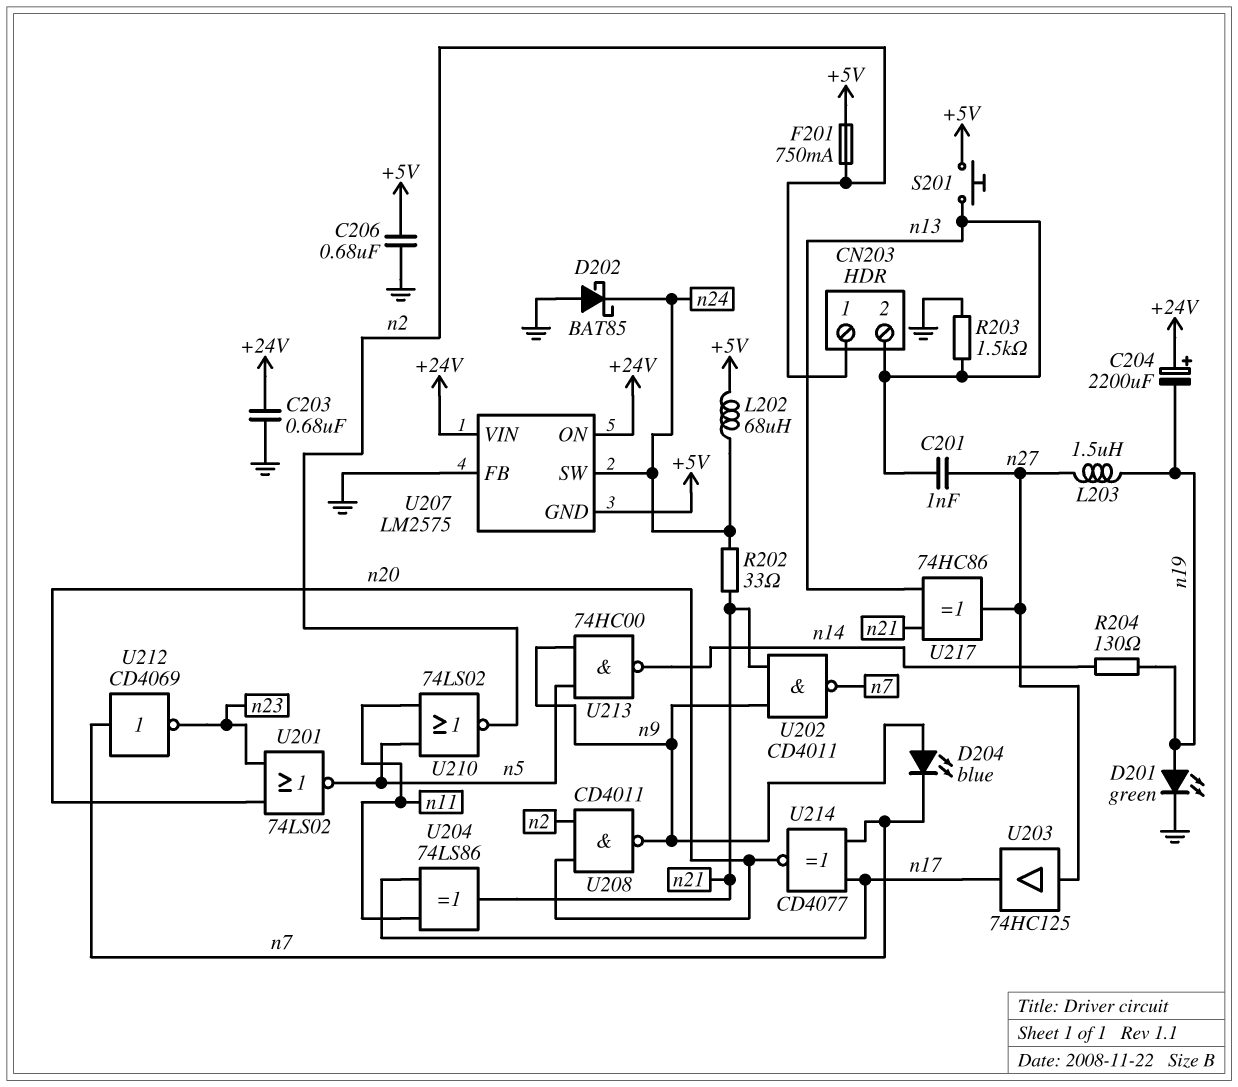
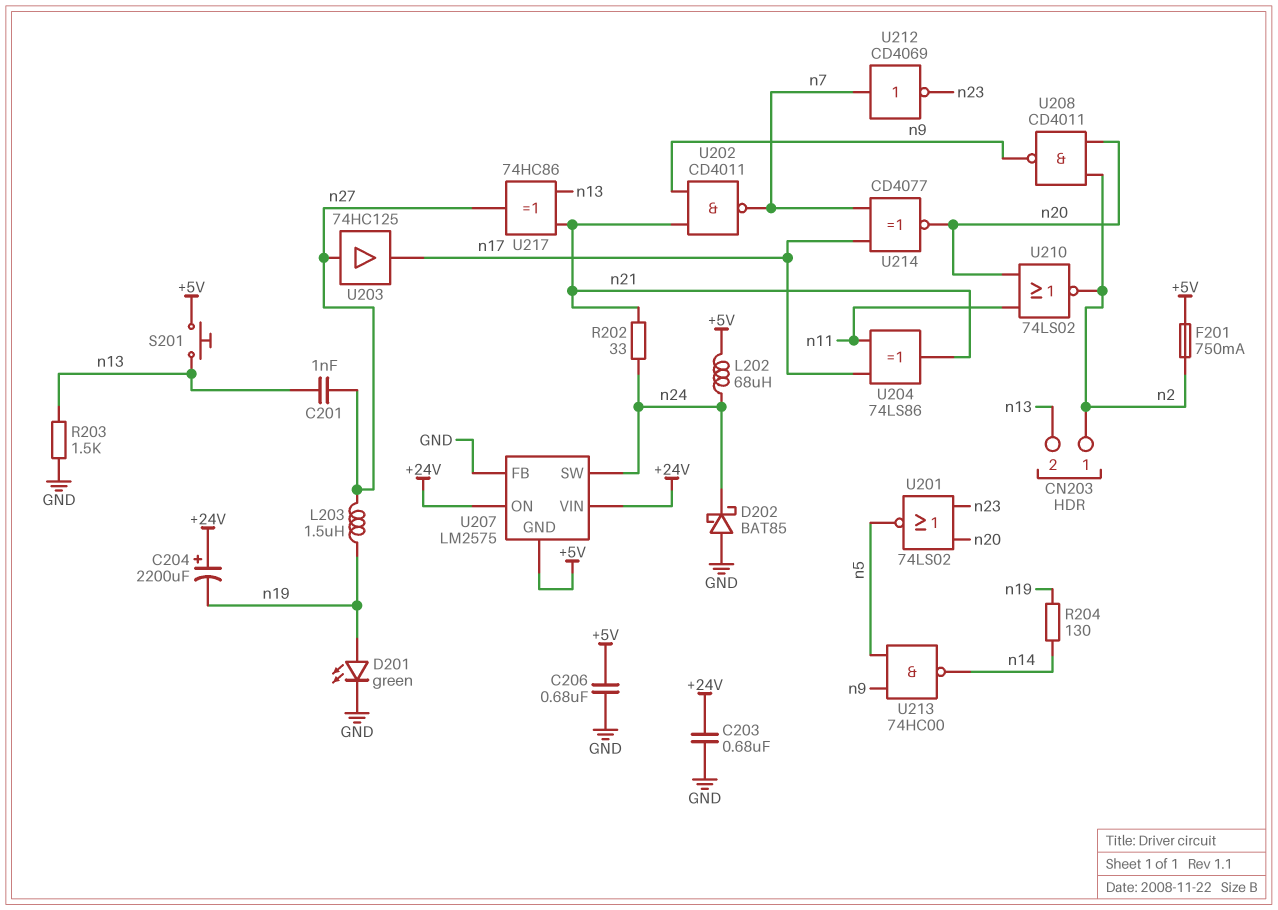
D204: LED blue (A n9, K n7) -> none
U210: NOR 74LS02 (in n5, in n11, out n2) -> NOR 74LS02 (in n11, in n20, out n2)

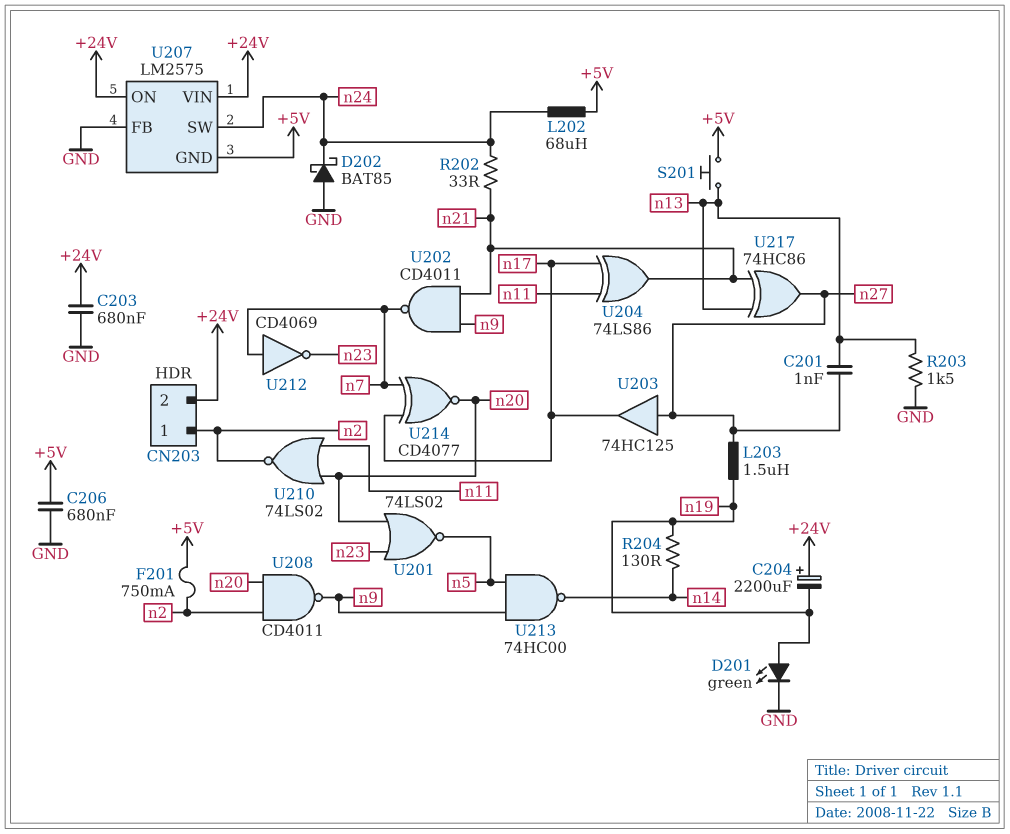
CN203 pin 2: n13 -> +24V

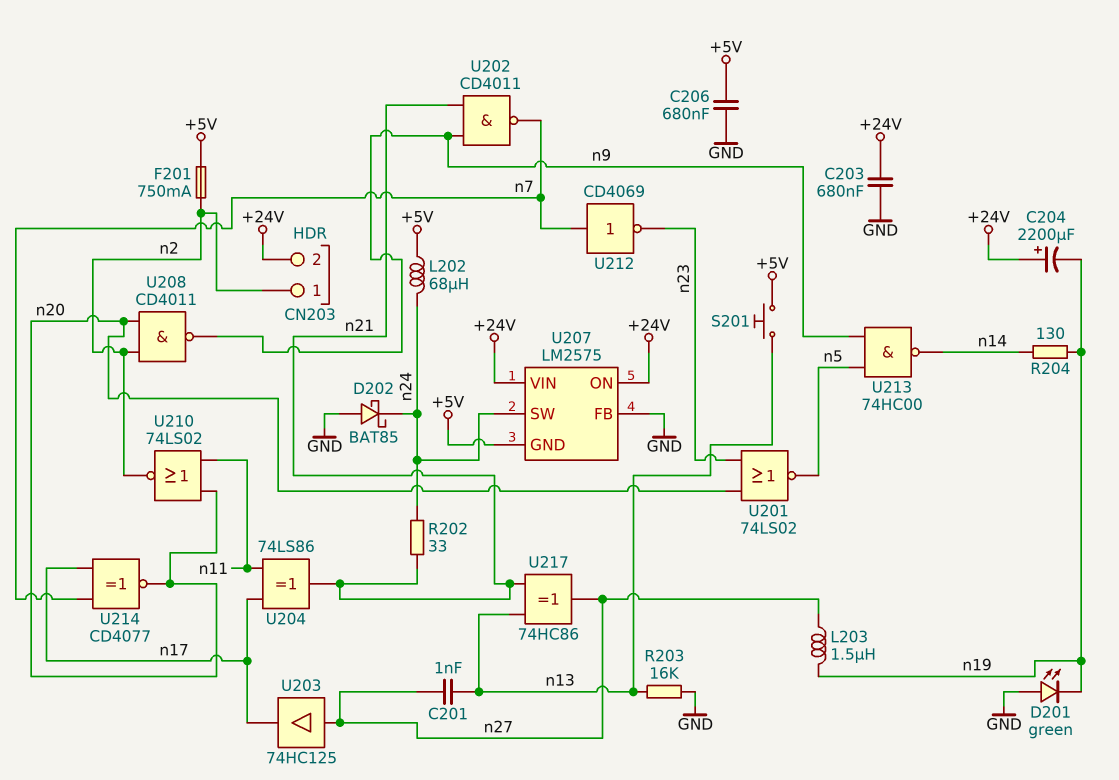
D201: LED green (A n19, K GND) -> LED green (A GND, K n19)
R203: 1.5k (GND, n13) -> 16k (GND, n13)

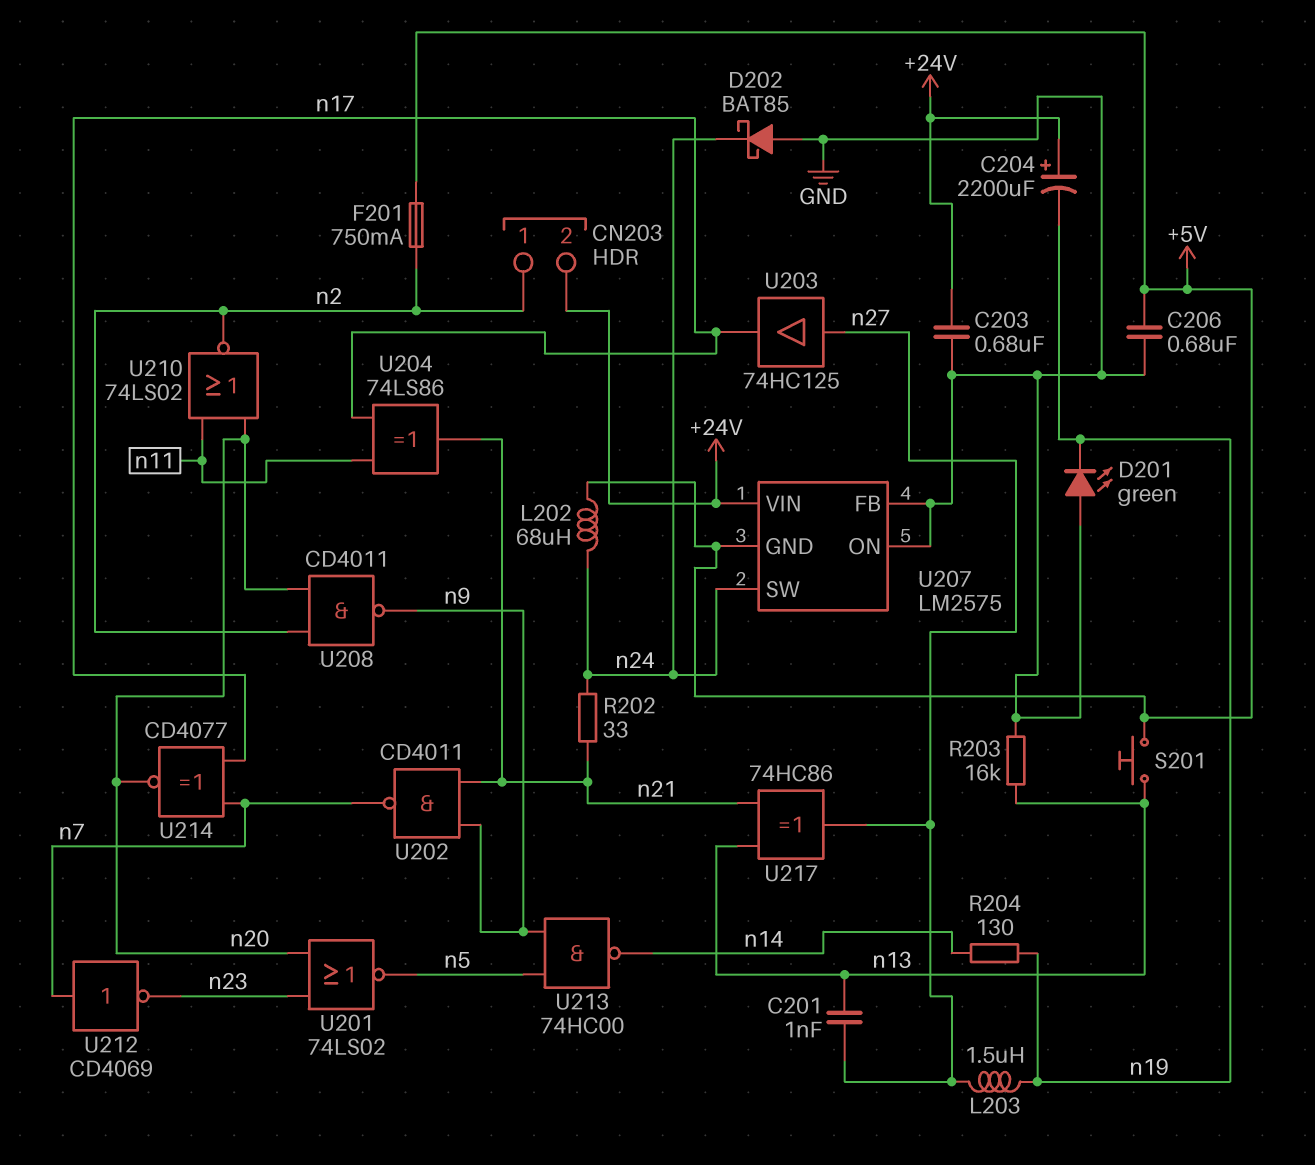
U207 pin ON: +24V -> GND

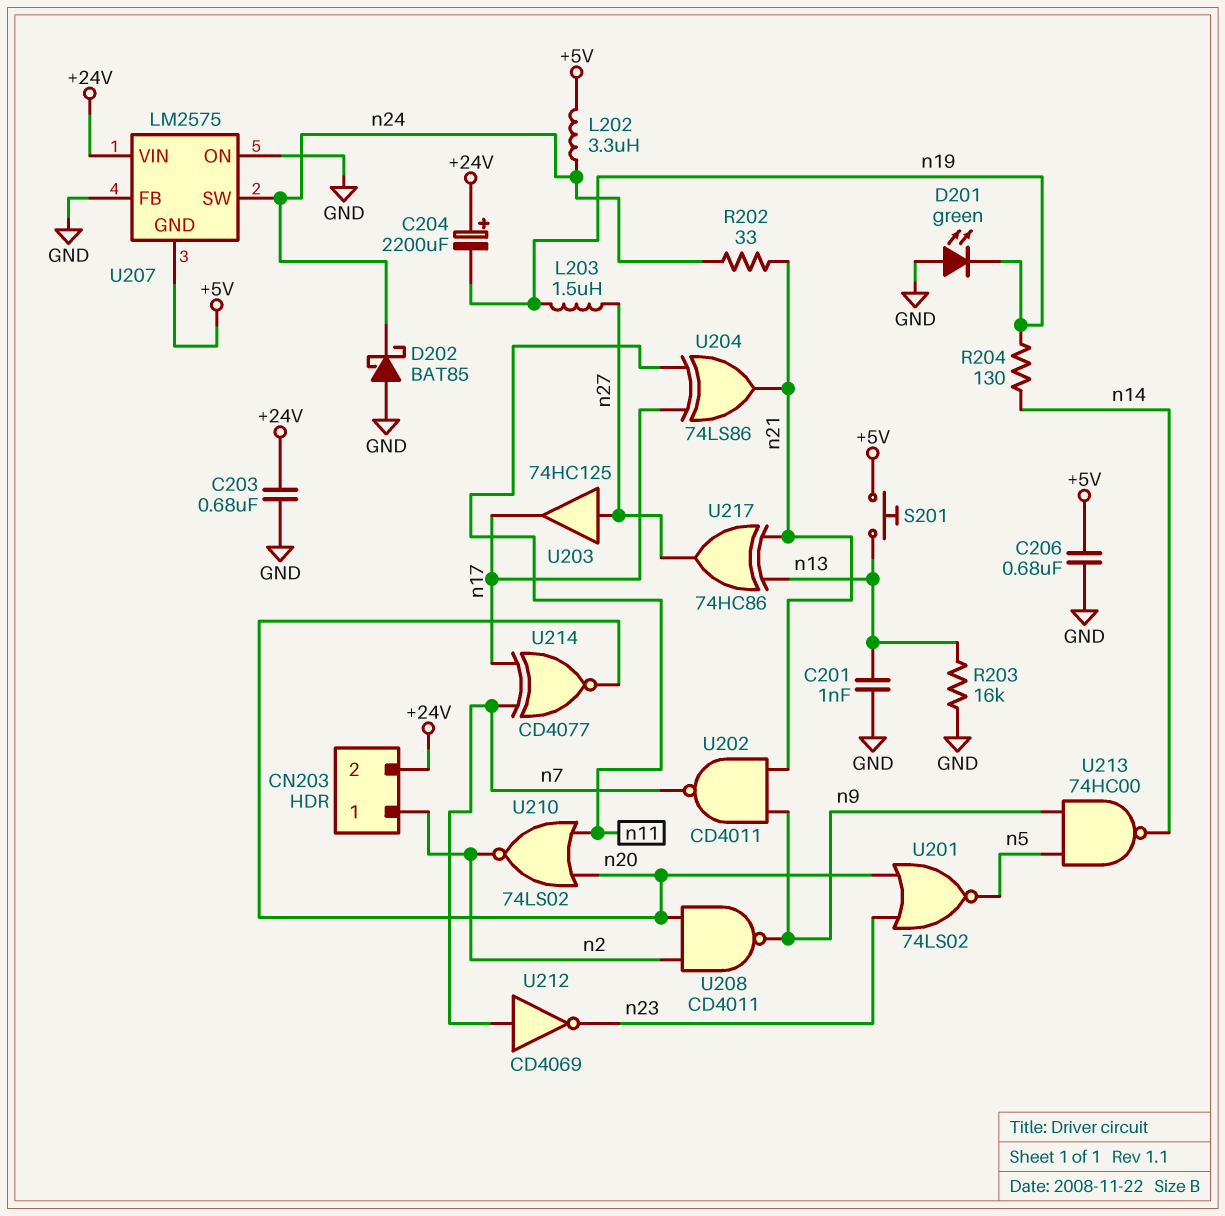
C201: 1nF (n13, n27) -> 1nF (GND, n13)
F201: 750mA (+5V, n2) -> none
L202: 68uH (+5V, n24) -> 3.3uH (+5V, n24)

